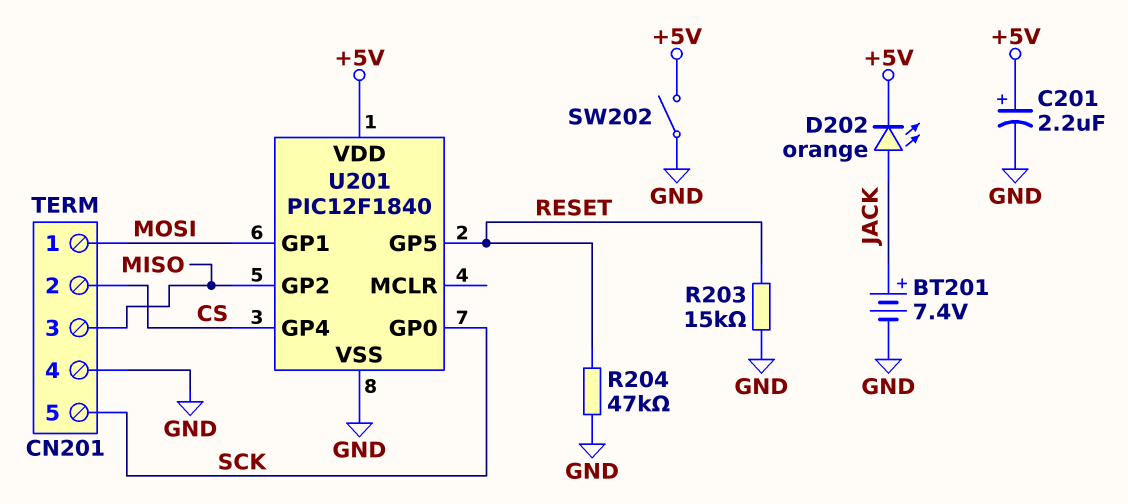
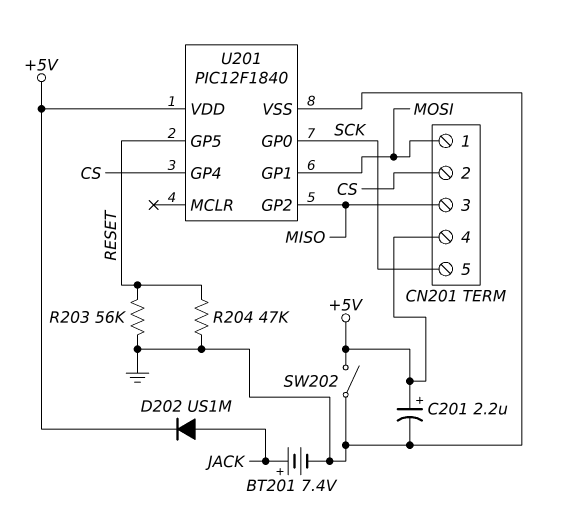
CN201 pin 4: GND -> +5V
D202: LED orange (A JACK, K +5V) -> diode US1M (A JACK, K +5V)
R203: 15k (GND, RESET) -> 56k (GND, RESET)

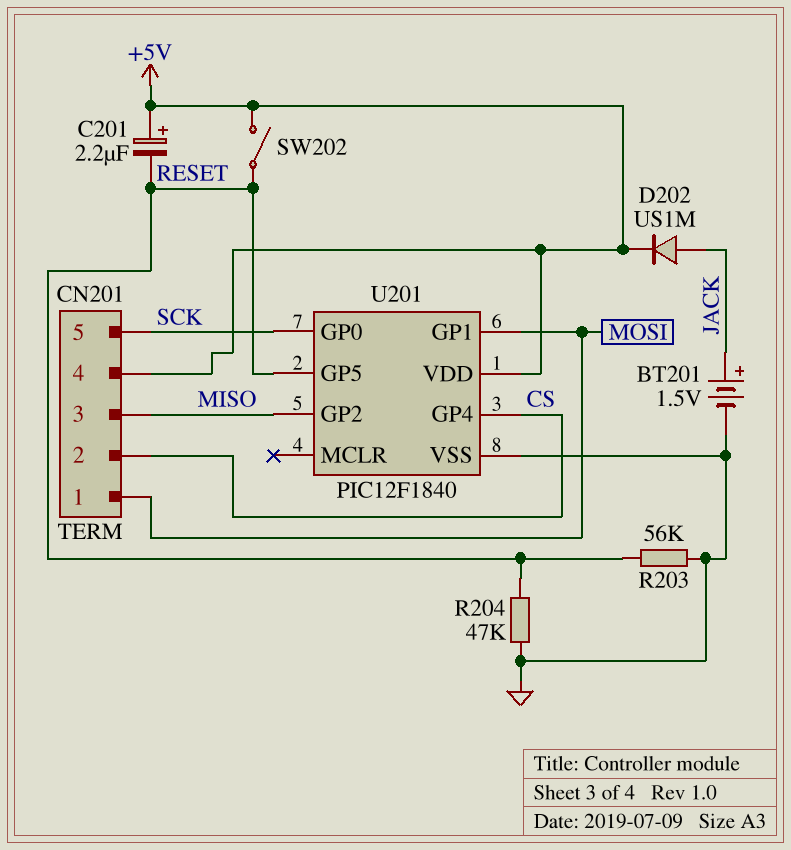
BT201: 7.4V (plus JACK, minus GND) -> 1.5V (plus JACK, minus GND)
C201: 2.2uF (plus +5V, minus GND) -> 2.2uF (plus +5V, minus RESET)
SW202: switch (+5V, GND) -> switch (+5V, RESET)

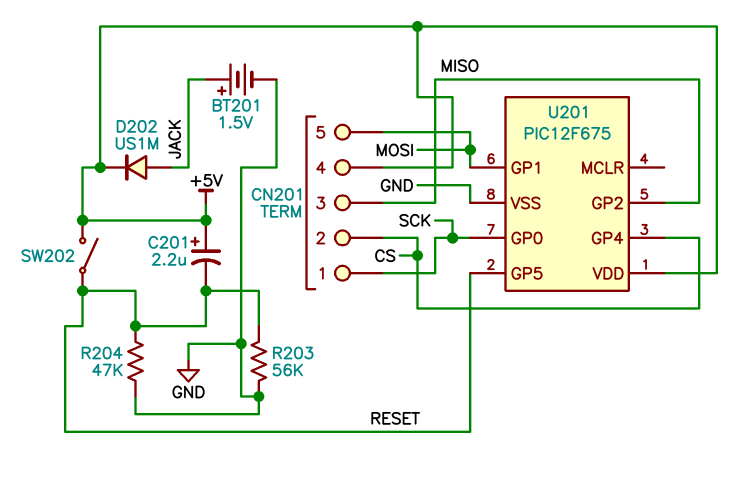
CN201 pin 1: MOSI -> SCK
CN201 pin 5: SCK -> MOSI
U201: PIC12F1840 -> PIC12F675

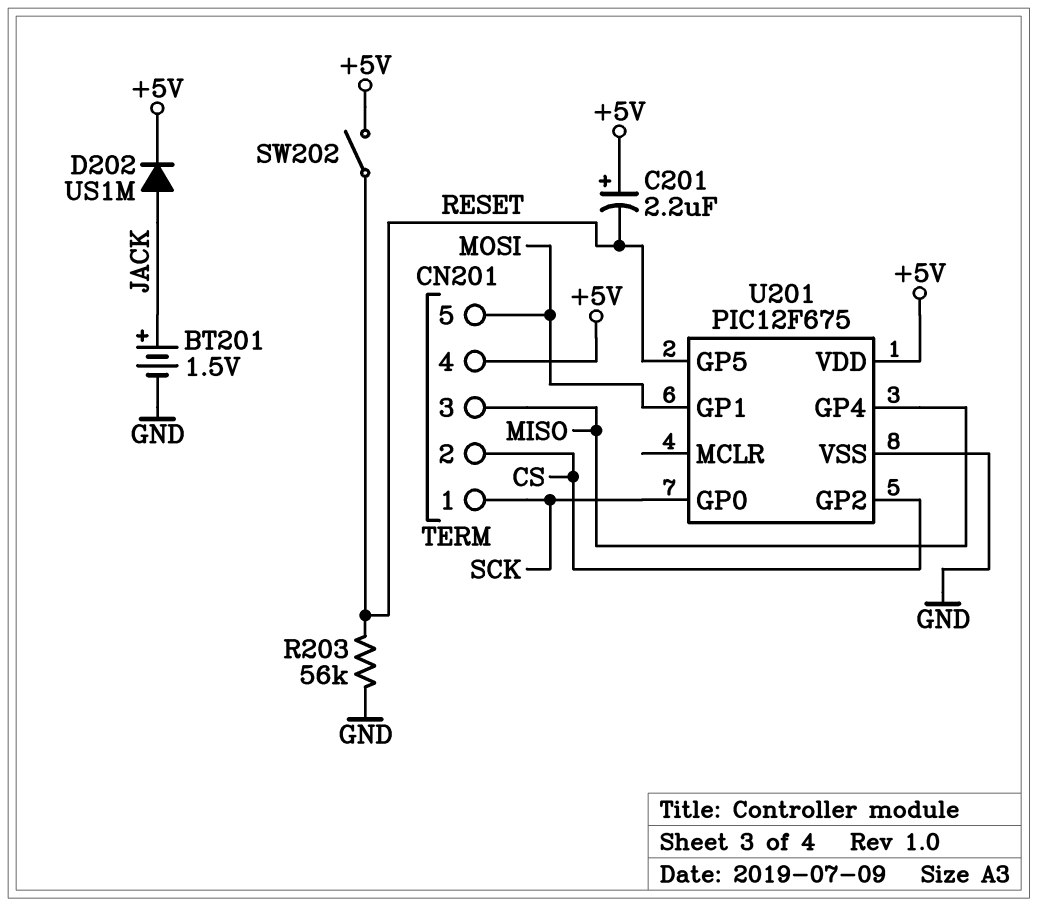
R204: 47k (GND, RESET) -> none
U201 pin GP2: MISO -> CS
U201 pin GP4: CS -> MISO

